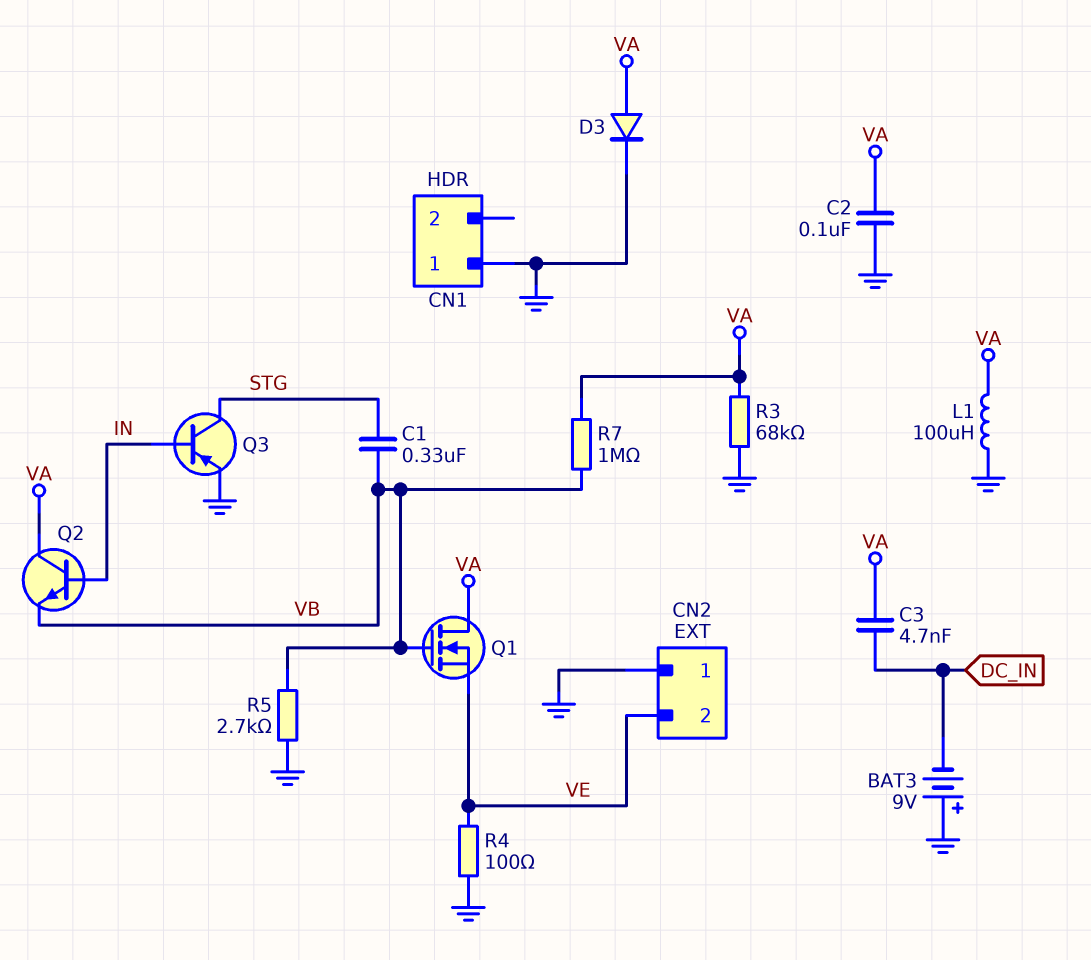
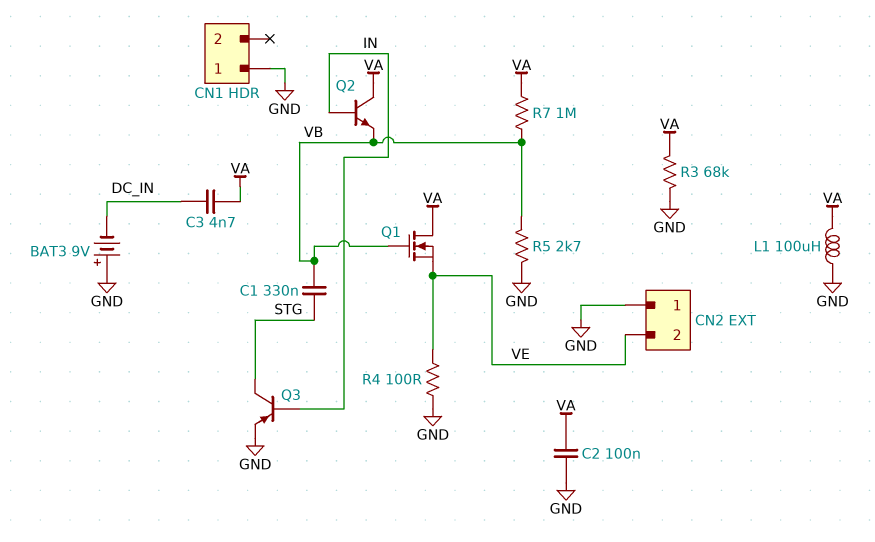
D3: diode (A VA, K GND) -> none

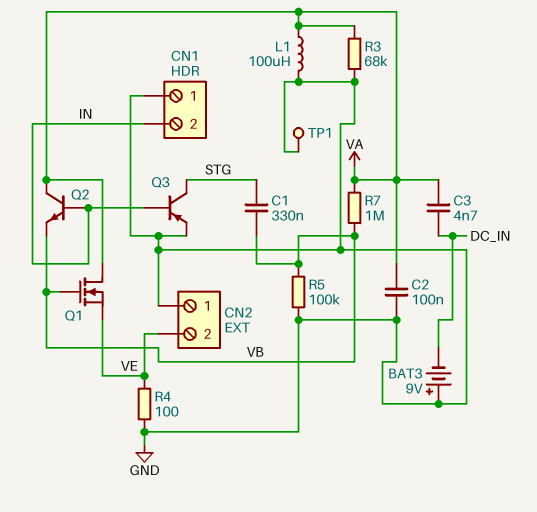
CN1 pin 2: none -> IN
R5: 2.7k (GND, VB) -> 100k (GND, VB)
TP1: none -> test point (GND)

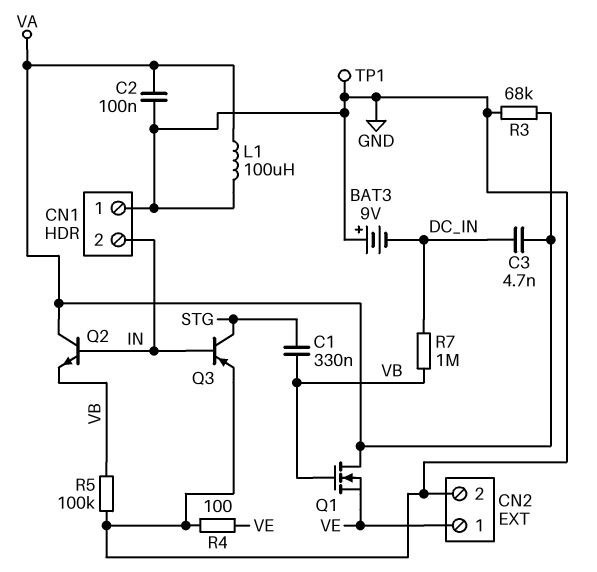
CN2 pin 1: GND -> VE
CN2 pin 2: VE -> GND
R7: 1M (VA, VB) -> 1M (DC_IN, VB)

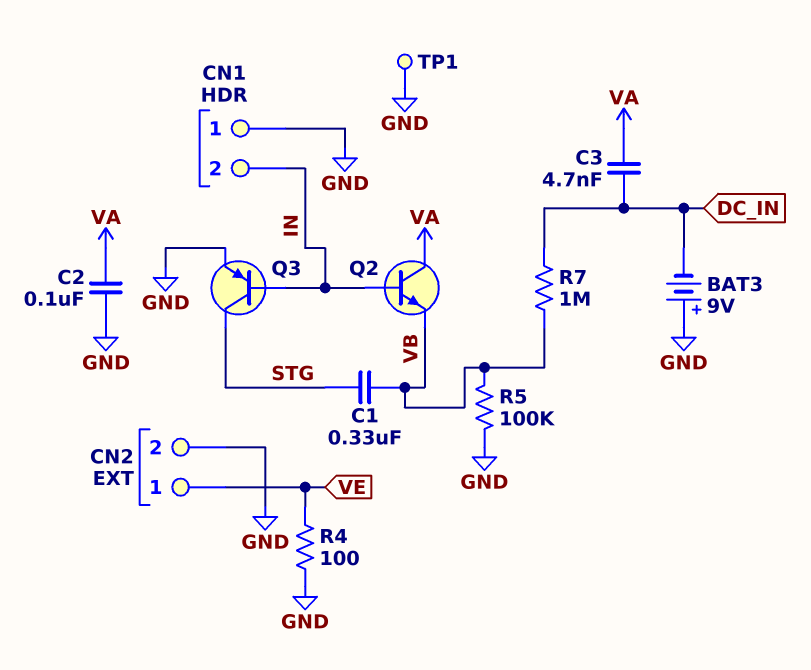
L1: 100uH (GND, VA) -> none
Q1: NMOS (G VB, D VA, S VE) -> none
R3: 68k (GND, VA) -> none

